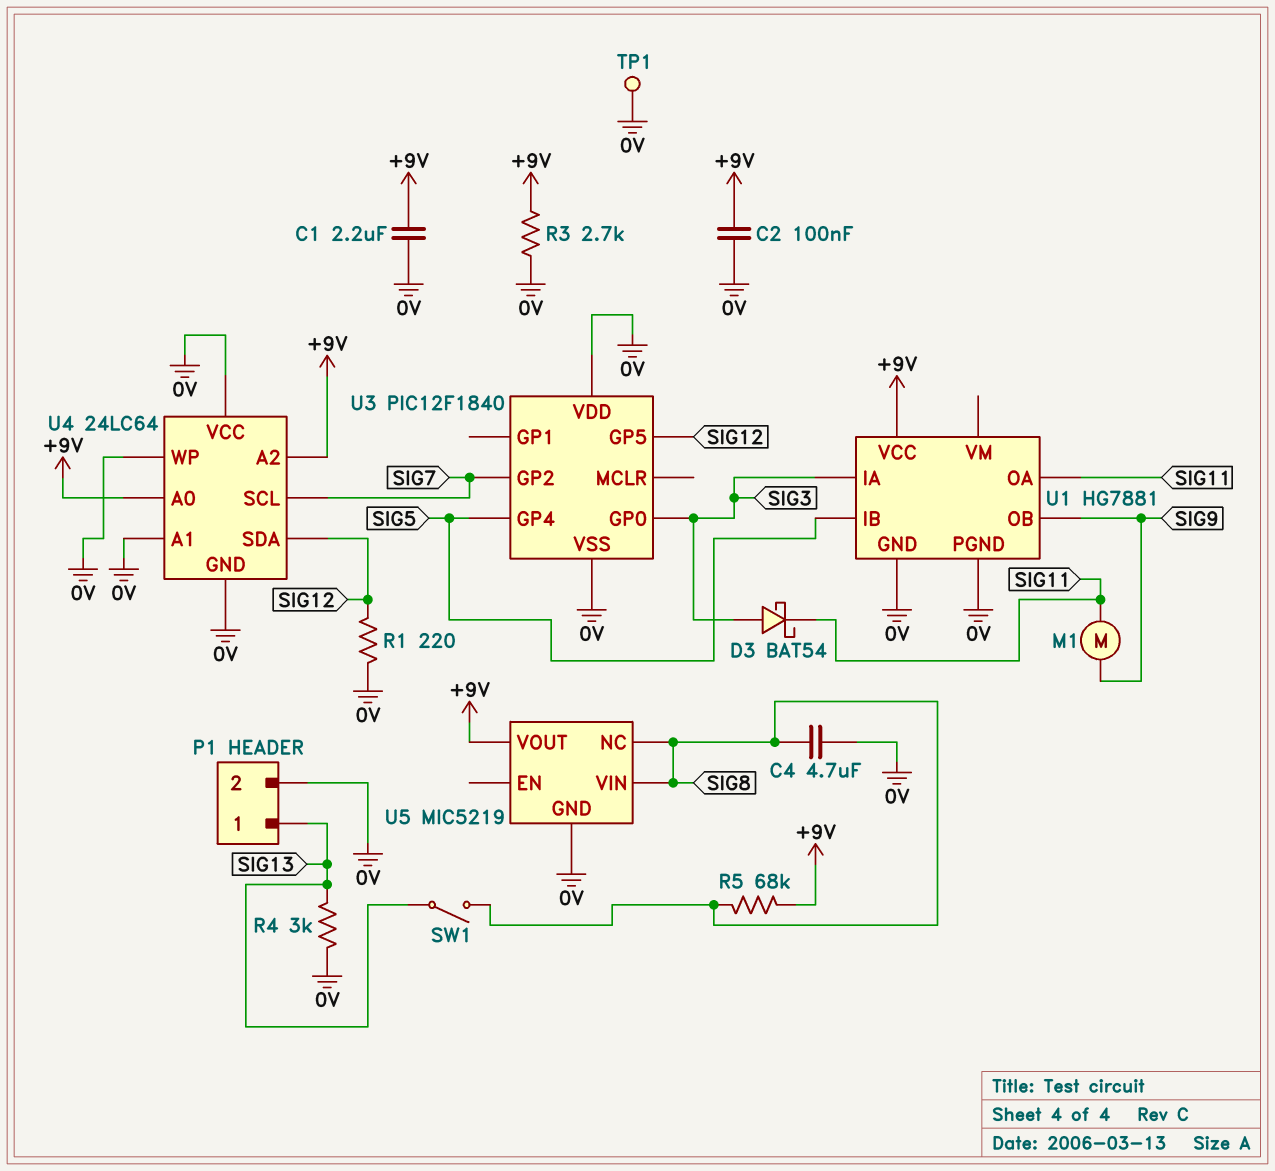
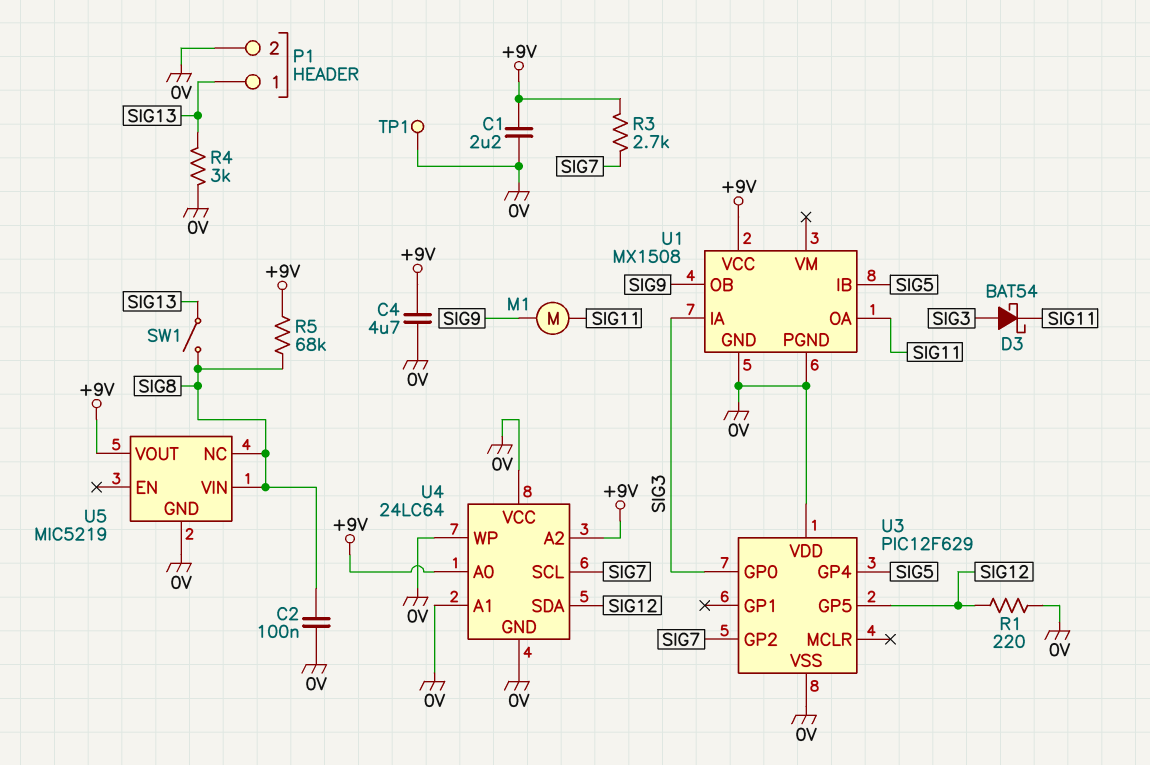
C2: 100nF (+9V, 0V) -> 100nF (0V, SIG8)
C4: 4.7uF (0V, SIG8) -> 4.7uF (+9V, 0V)
R3: 2.7k (+9V, 0V) -> 2.7k (+9V, SIG7)
U1: HG7881 -> MX1508
U3: PIC12F1840 -> PIC12F629

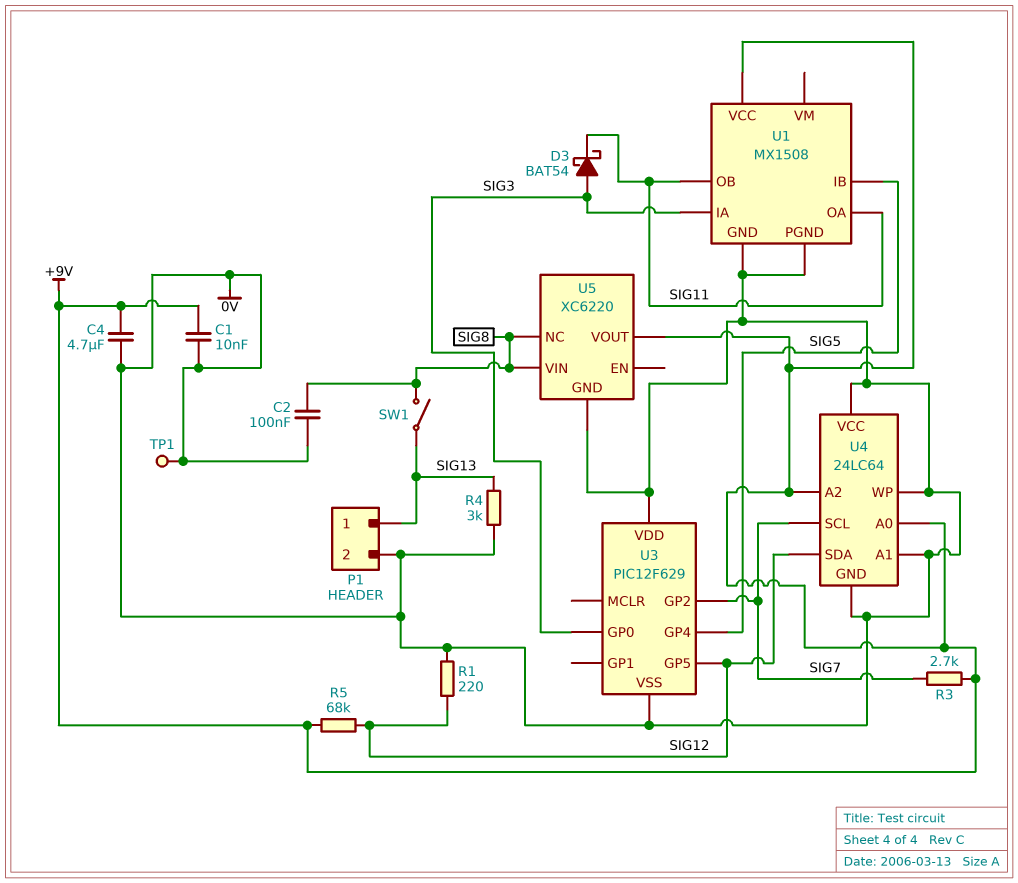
C1: 2.2uF (+9V, 0V) -> 10nF (+9V, 0V)
M1: motor (SIG9, SIG11) -> none
R5: 68k (+9V, SIG8) -> 68k (+9V, SIG12)
U1 pin OB: SIG9 -> SIG11
U5: MIC5219 -> XC6220

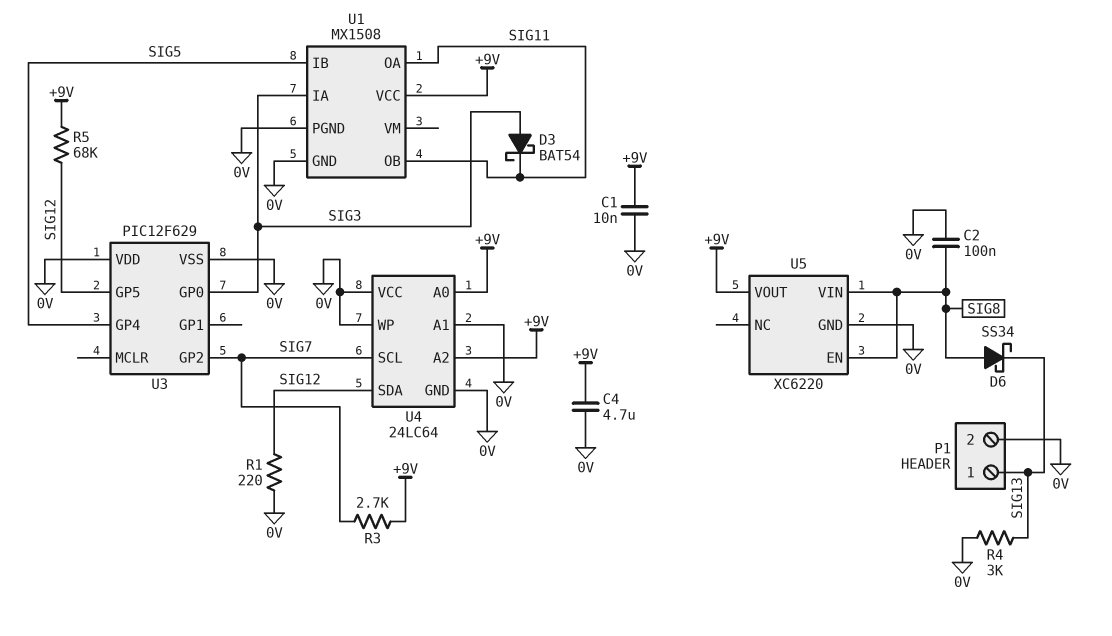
D6: none -> schottky SS34 (A SIG8, K SIG13)
SW1: switch (SIG8, SIG13) -> none
TP1: test point (0V) -> none
U5 pin EN: none -> SIG8
U5 pin NC: SIG8 -> none

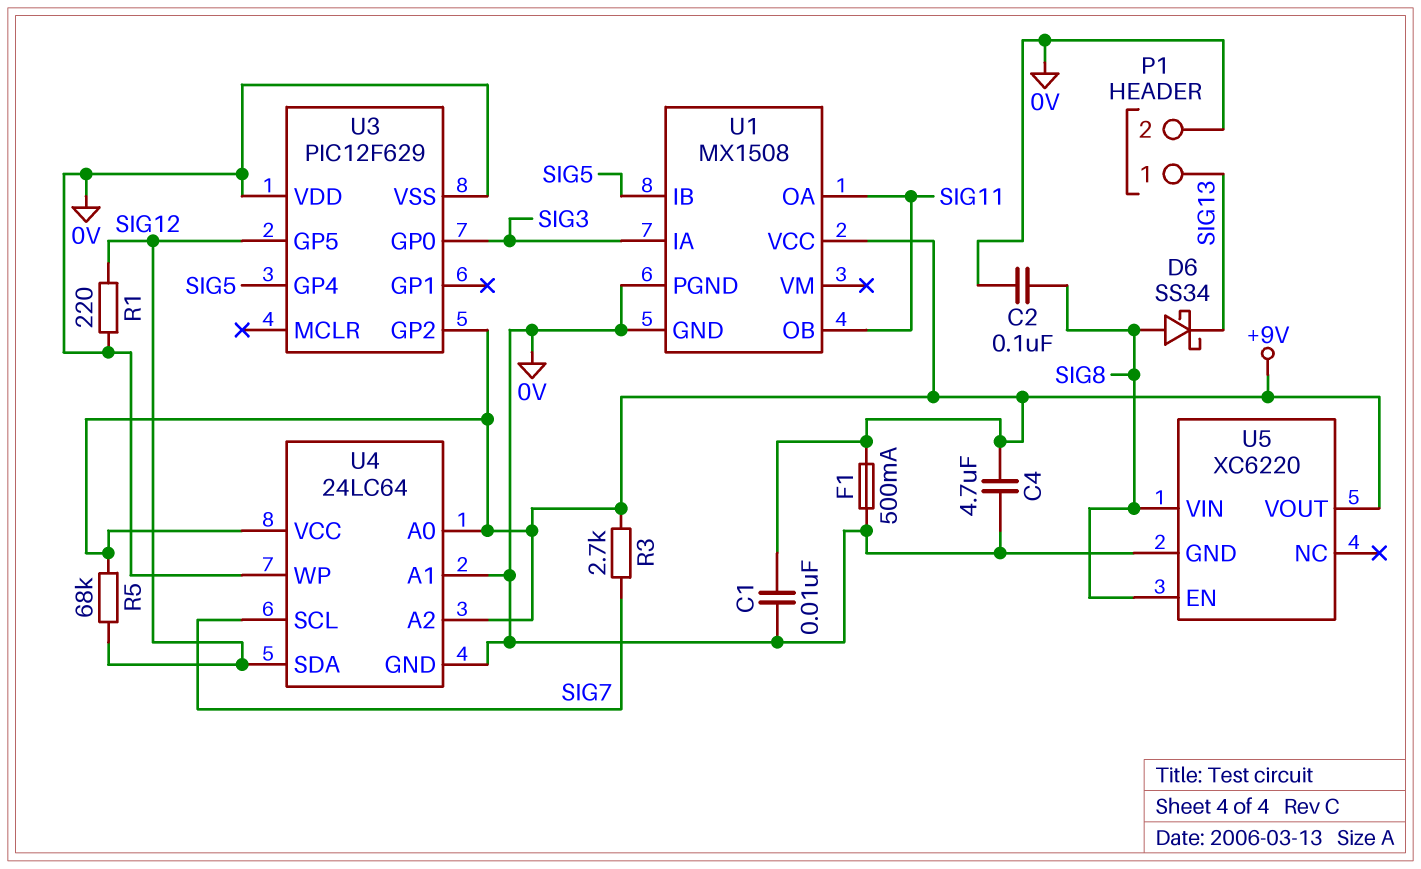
D3: schottky BAT54 (A SIG3, K SIG11) -> none
F1: none -> 500mA (+9V, 0V)
R4: 3k (0V, SIG13) -> none
U3 pin GP2: SIG7 -> +9V
U4 pin VCC: 0V -> +9V

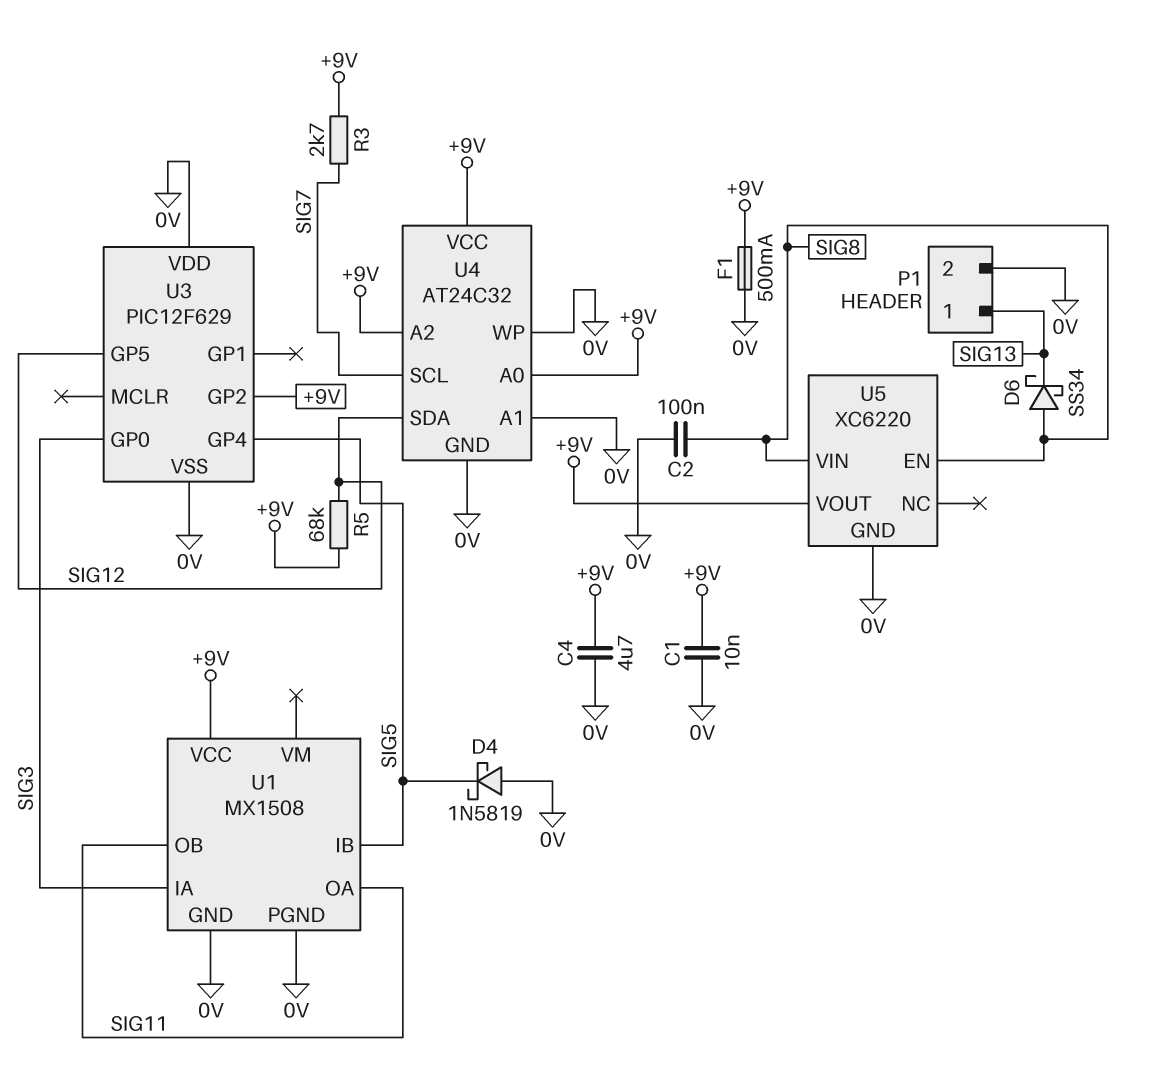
D4: none -> schottky 1N5819 (A 0V, K SIG5)
R1: 220 (0V, SIG12) -> none
U4: 24LC64 -> AT24C32

